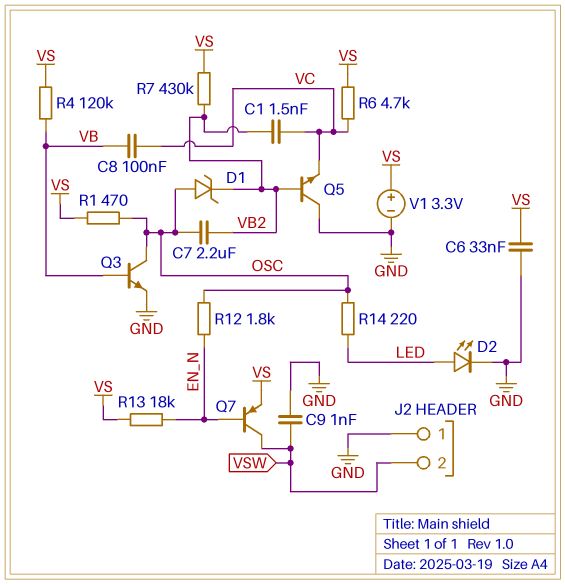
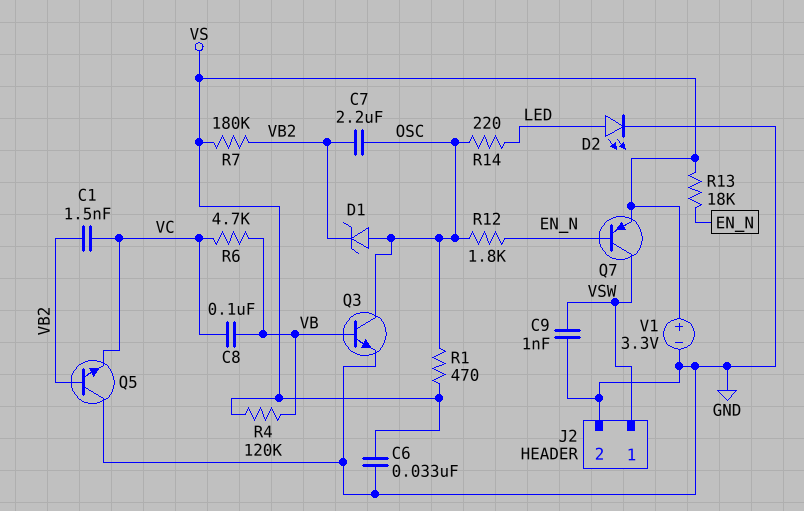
J2 pin 1: GND -> VSW
J2 pin 2: VSW -> GND
R6: 4.7k (VC, VS) -> 4.7k (VB, VC)
R7: 430k (VB2, VS) -> 180k (VB2, VS)

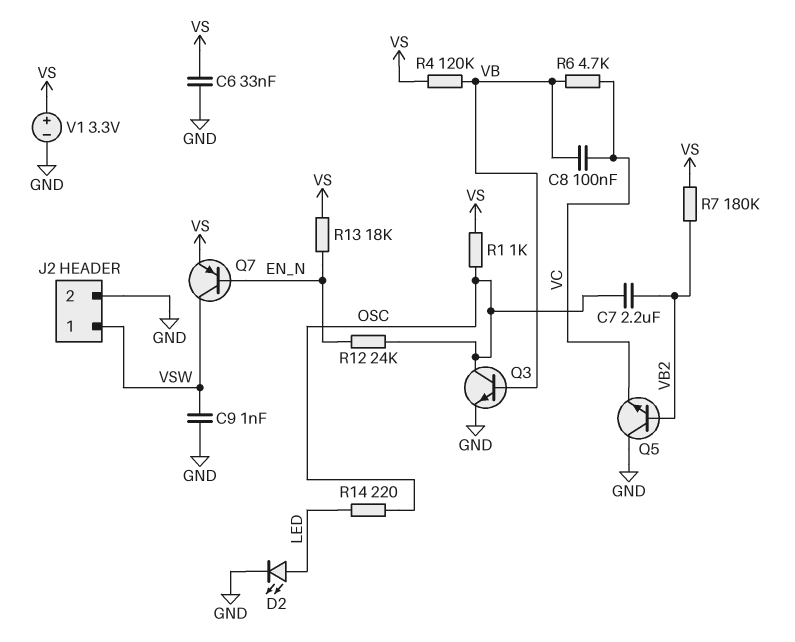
C1: 1.5nF (VB2, VC) -> none
D1: zener (A OSC, K VB2) -> none
R1: 470 (OSC, VS) -> 1k (OSC, VS)
R12: 1.8k (EN_N, OSC) -> 24k (EN_N, OSC)

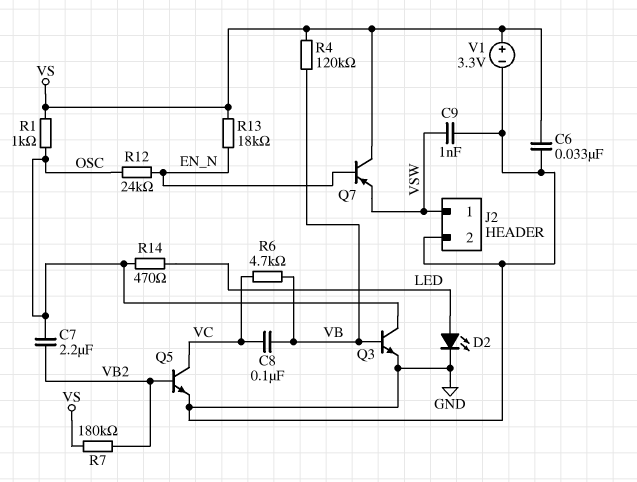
Q5: NPN (B VB2, C GND, E VC) -> NPN (B VB2, C VC, E GND)
Q7: PNP (B EN_N, C VSW, E VS) -> PNP (B EN_N, C VS, E VSW)
R14: 220 (LED, OSC) -> 470 (LED, OSC)

